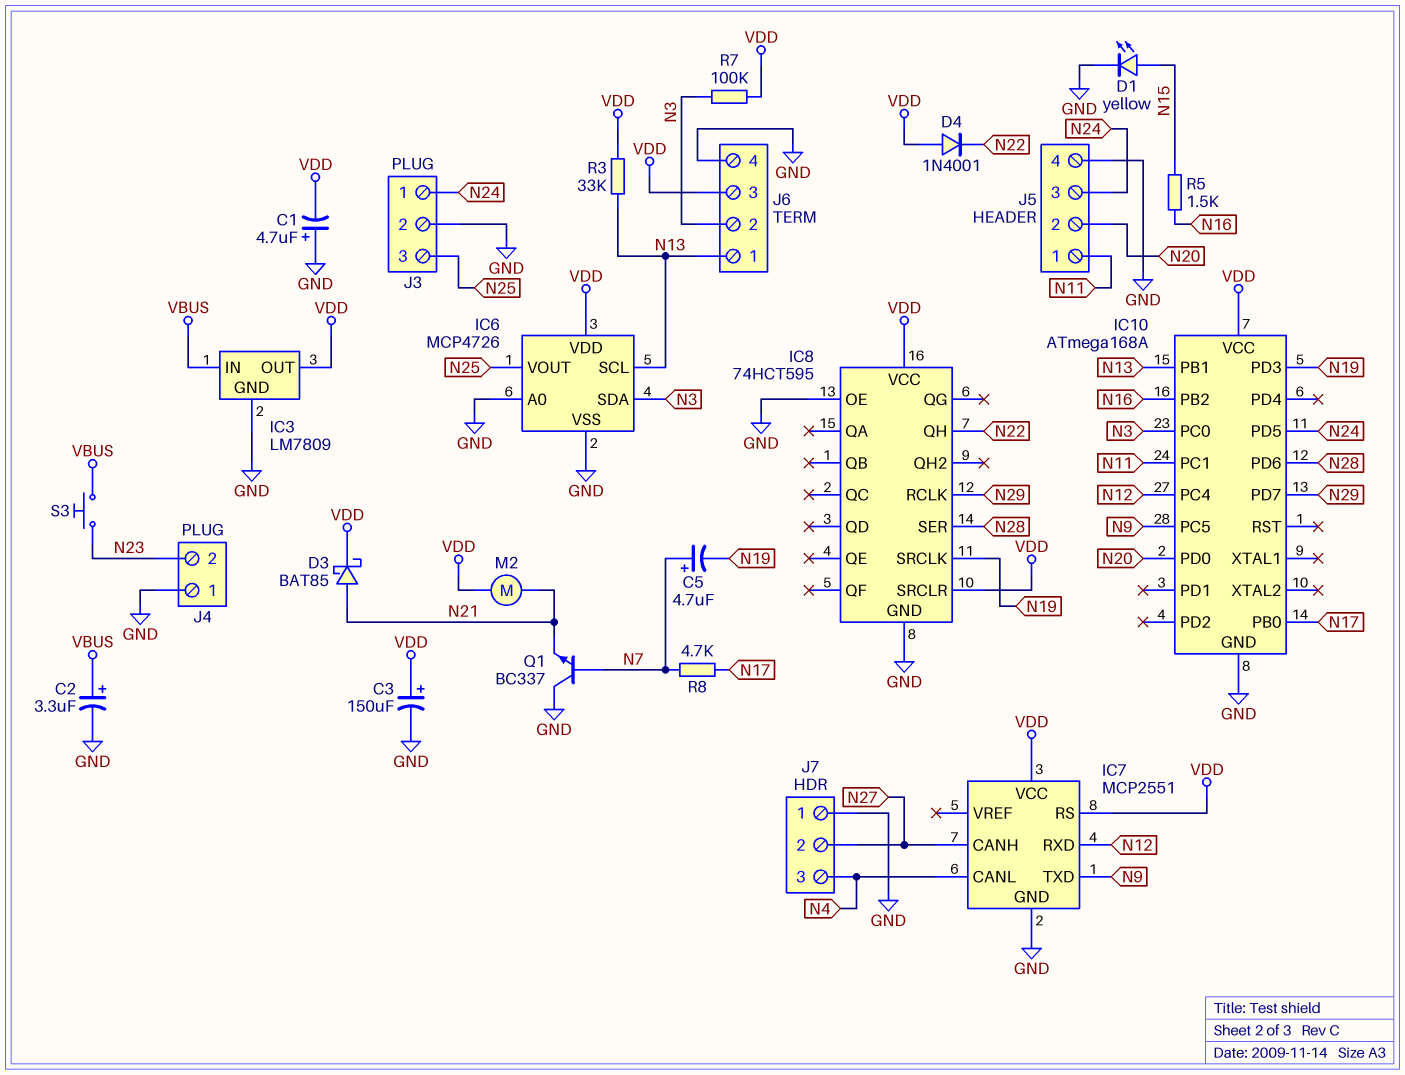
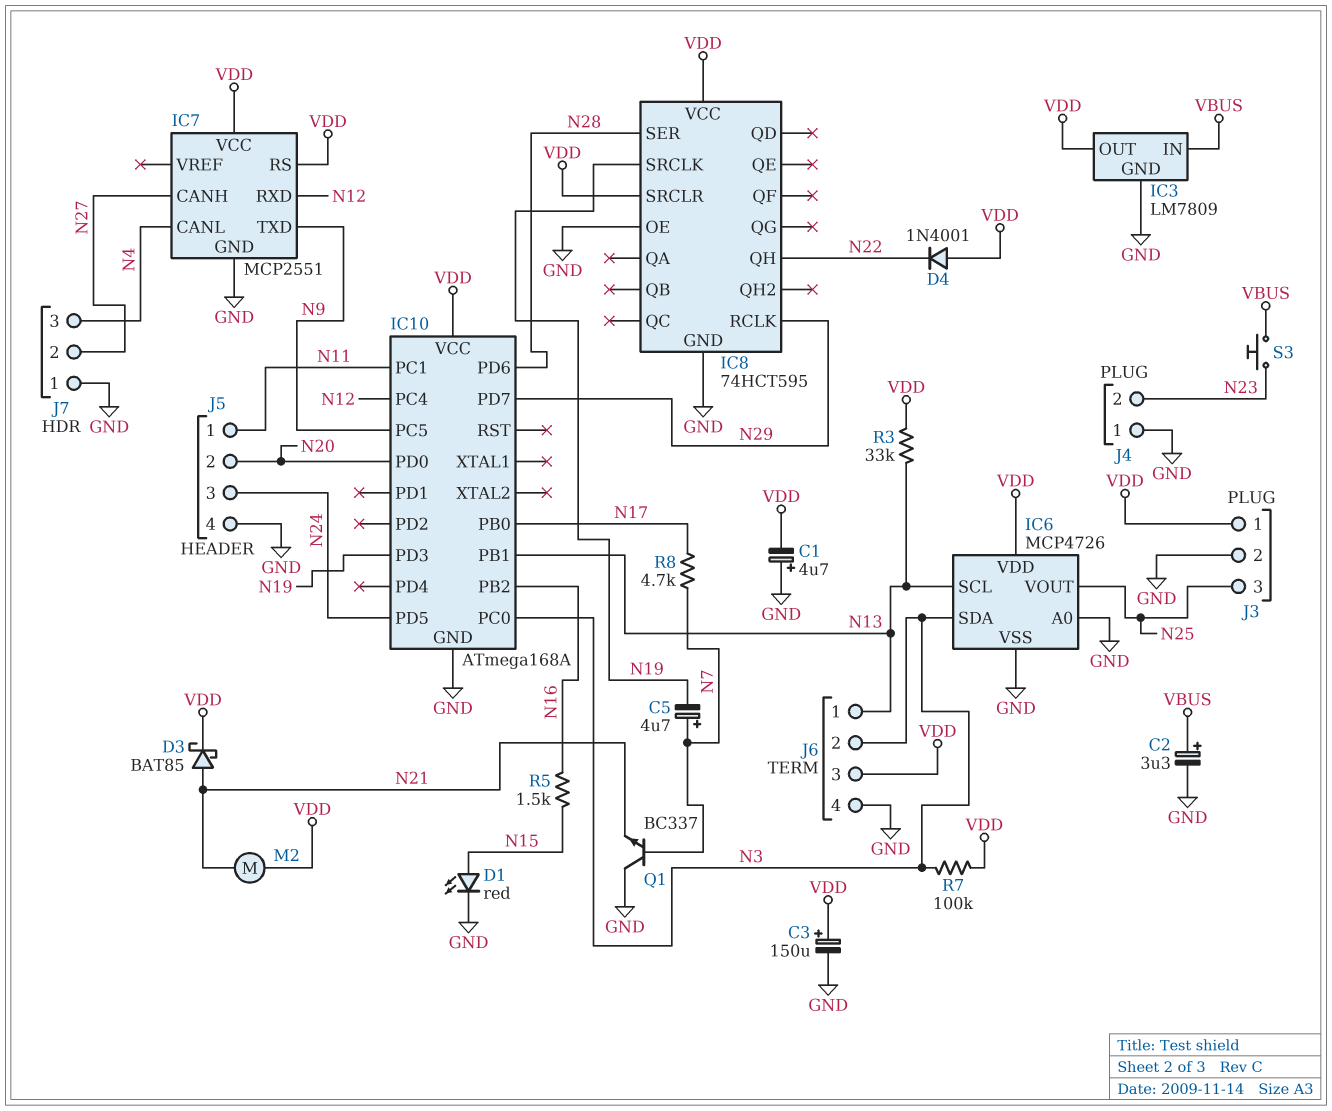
D1: LED yellow (A N15, K GND) -> LED red (A N15, K GND)
J3 pin 1: N24 -> VDD

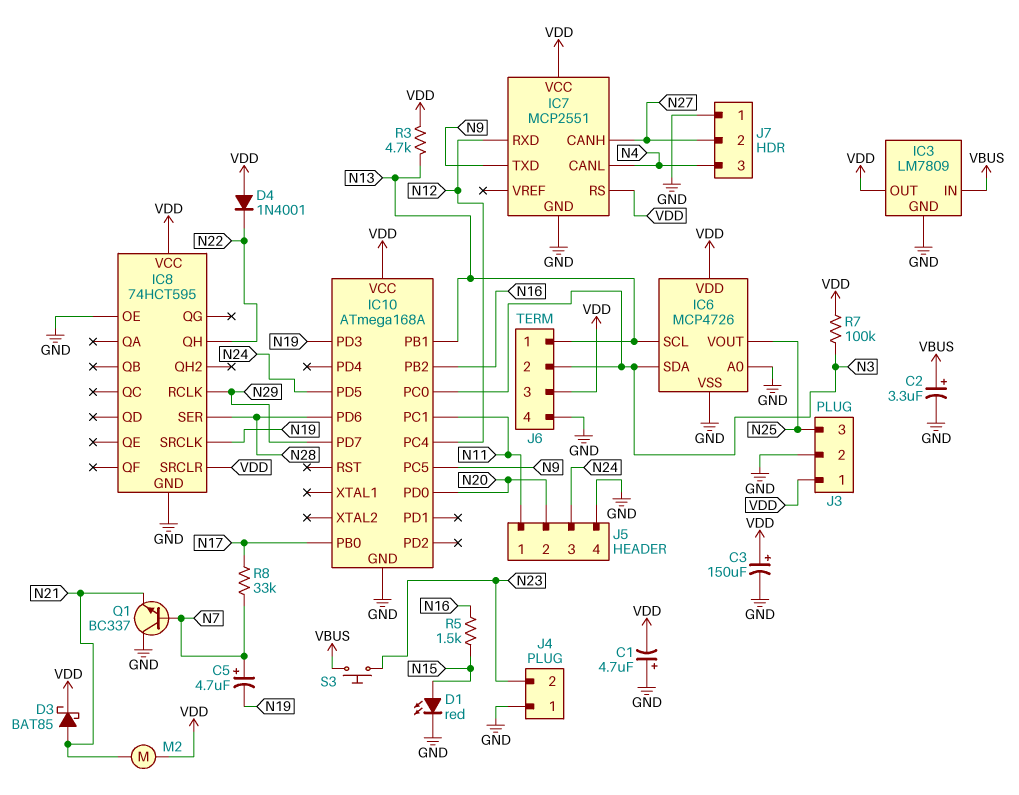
R3: 33k (N13, VDD) -> 4.7k (N13, VDD)
R8: 4.7k (N7, N17) -> 33k (N7, N17)

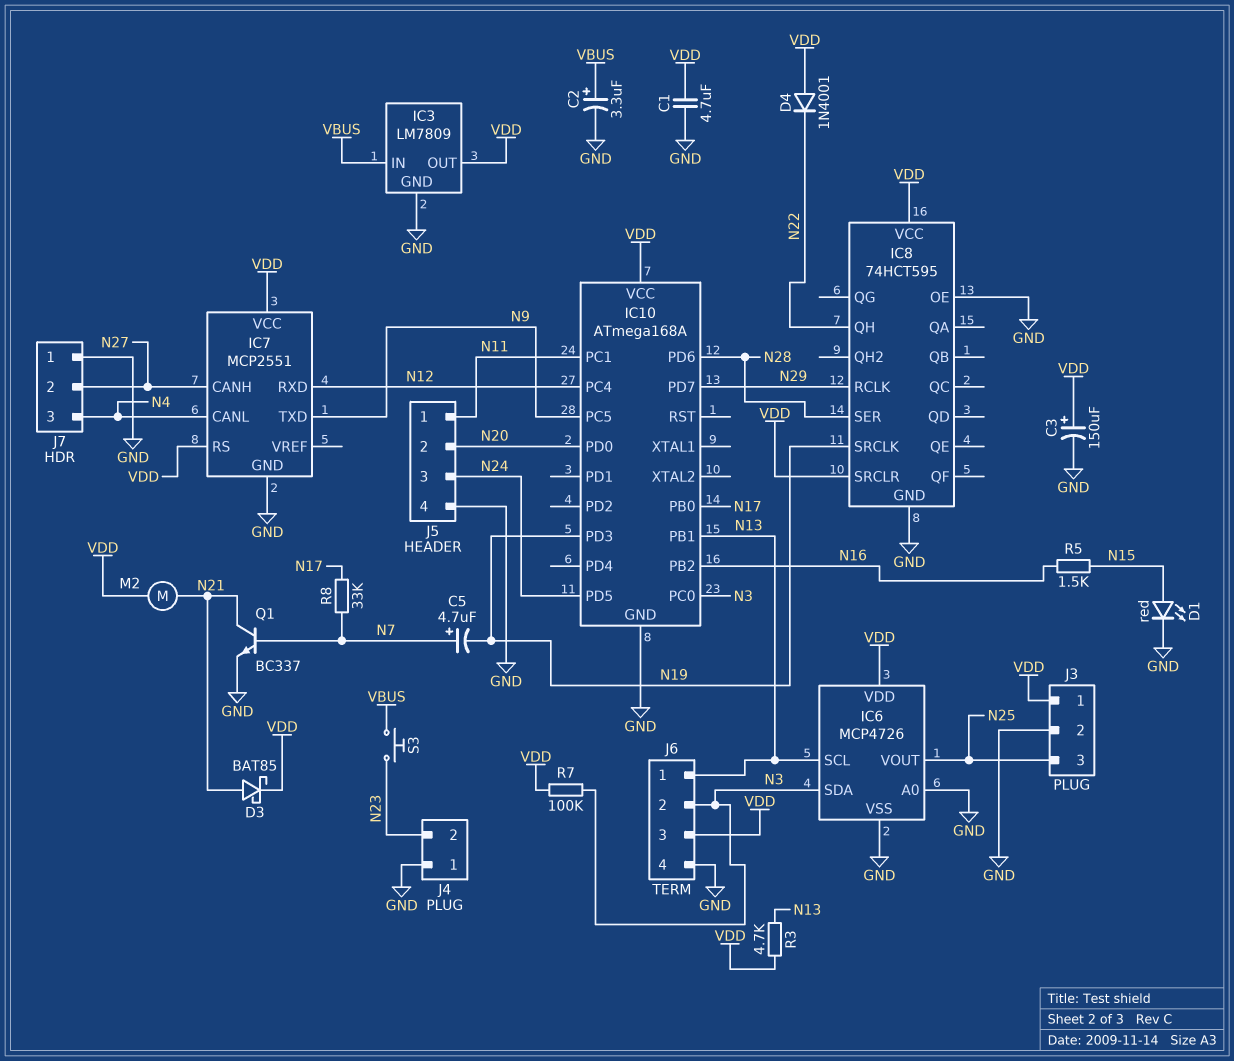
C1: 4.7uF (plus GND, minus VDD) -> 4.7uF (GND, VDD)
Q1: NPN BC337 (B N7, C GND, E N21) -> NPN BC337 (B N7, C N21, E GND)

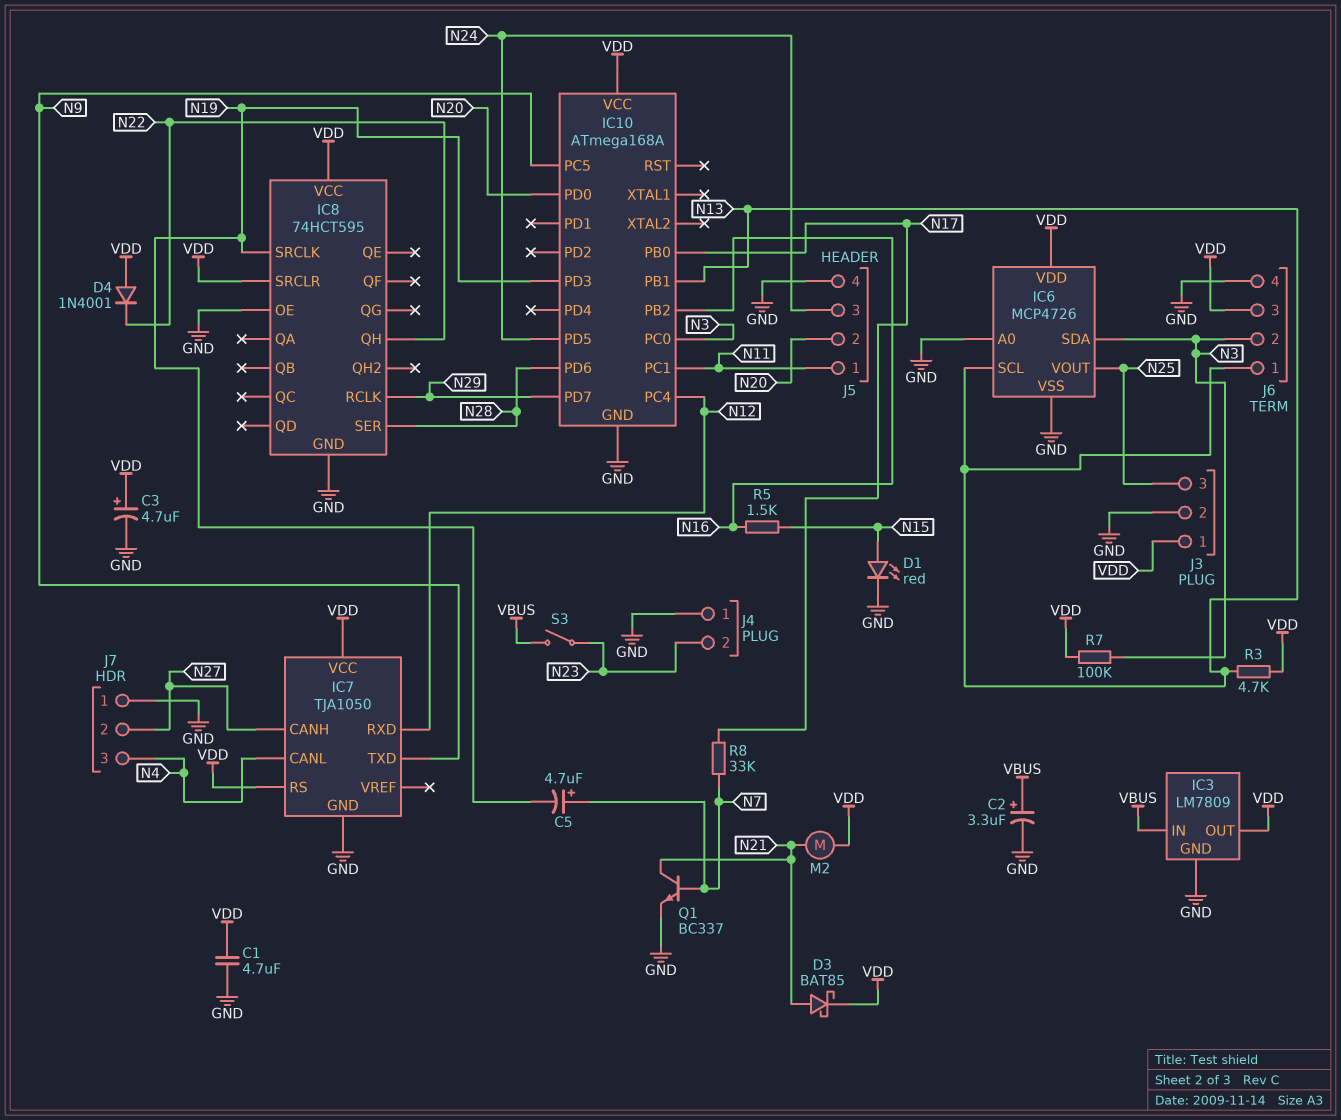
C3: 150uF (plus VDD, minus GND) -> 4.7uF (plus VDD, minus GND)
IC7: MCP2551 -> TJA1050
S3: button (N23, VBUS) -> switch (N23, VBUS)

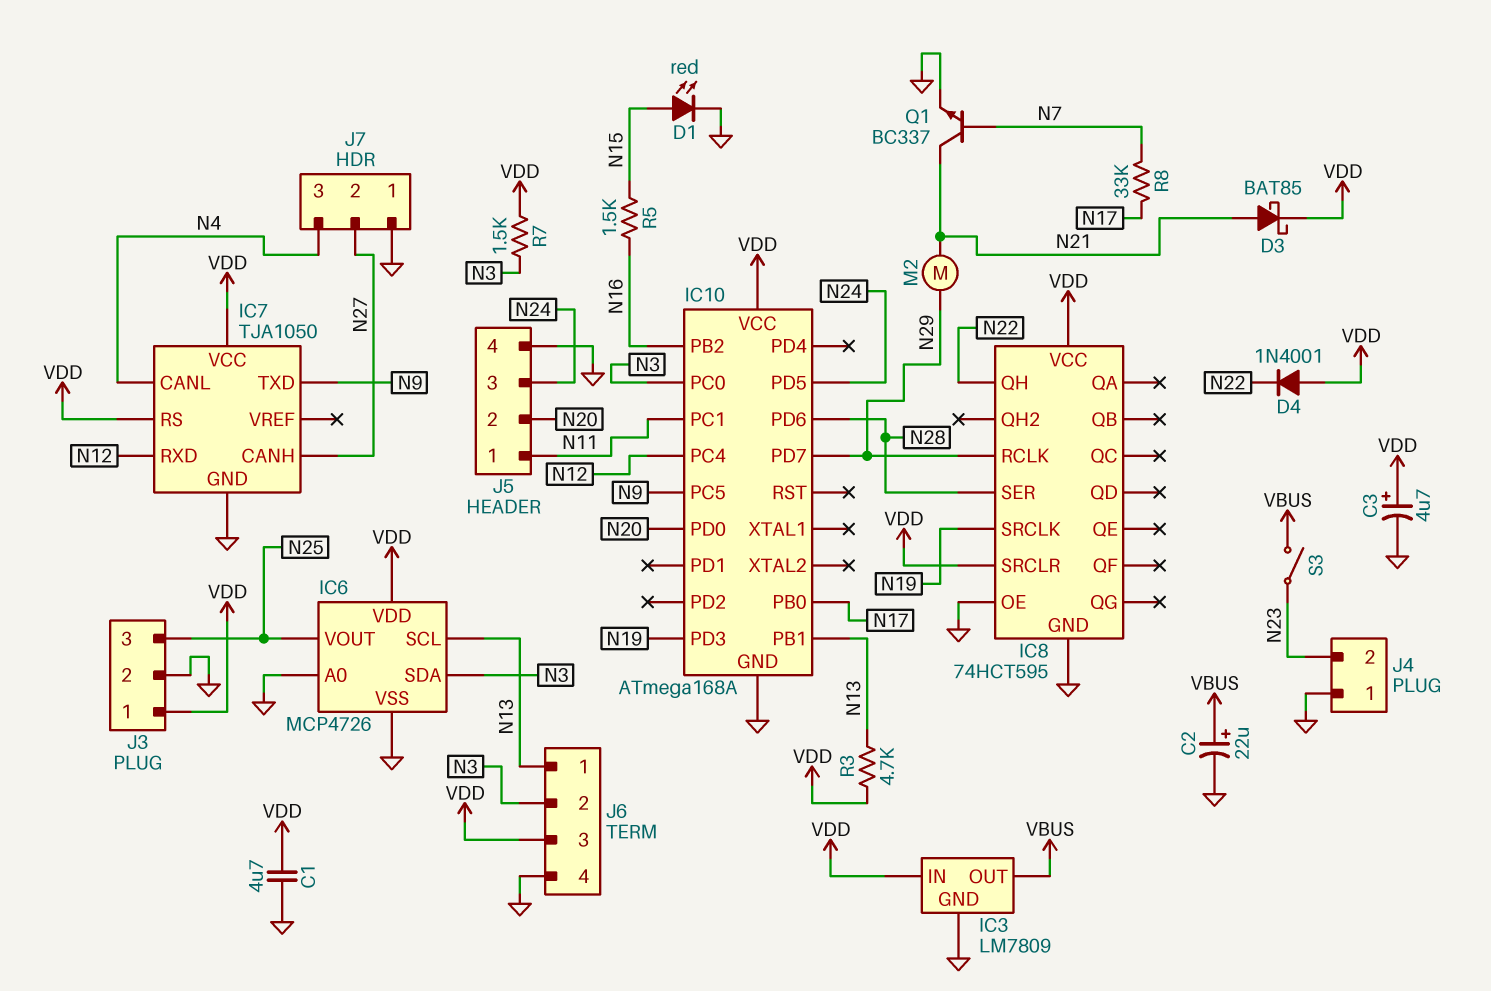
C2: 3.3uF (plus VBUS, minus GND) -> 22uF (plus VBUS, minus GND)
C5: 4.7uF (plus N7, minus N19) -> none
IC3 pin IN: VBUS -> VDD
IC3 pin OUT: VDD -> VBUS
M2: motor (N21, VDD) -> motor (N21, N29)
R7: 100k (N3, VDD) -> 1.5k (N3, VDD)

